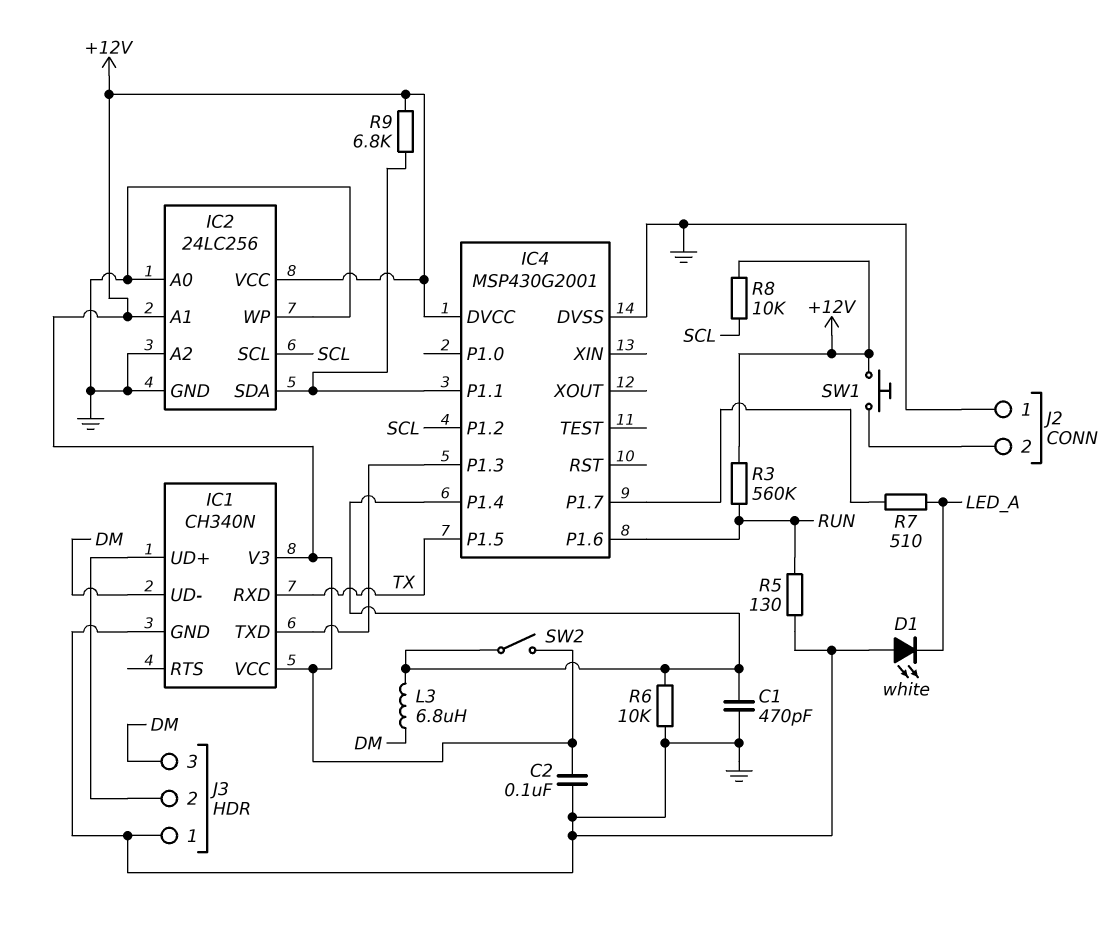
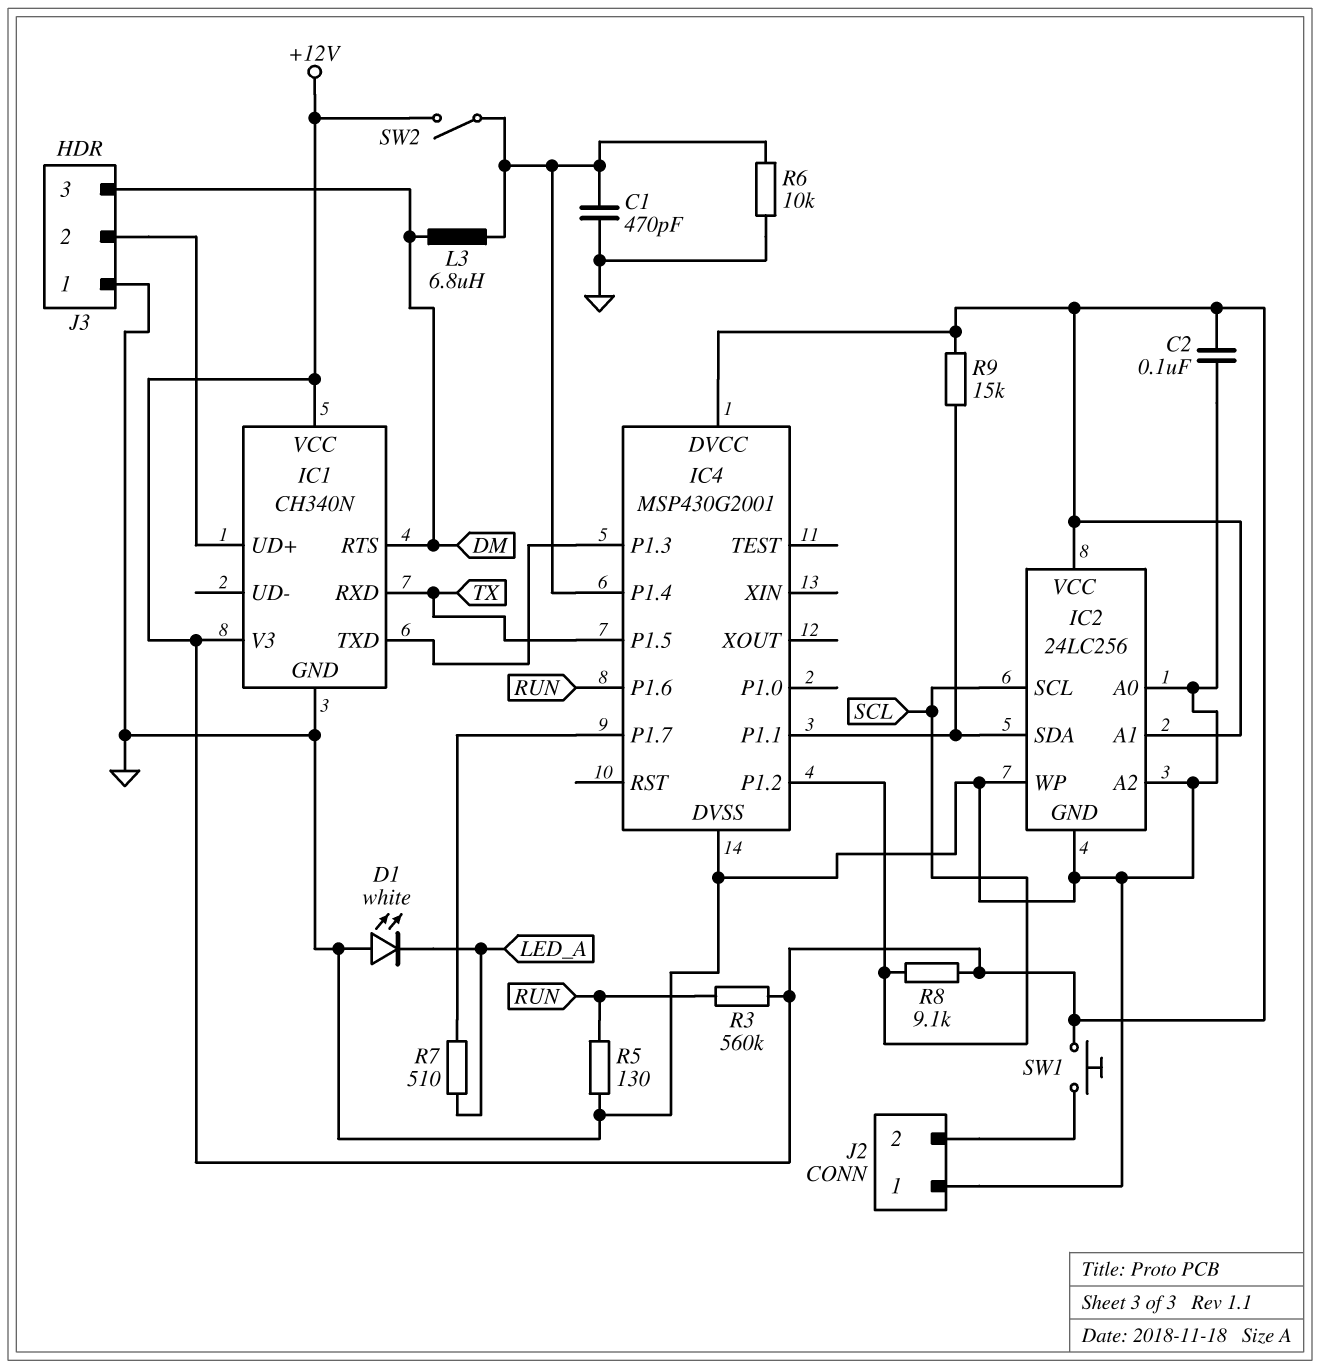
IC1 pin RTS: none -> DM
IC1 pin UD-: DM -> none
R8: 10k (+12V, SCL) -> 9.1k (+12V, SCL)
R9: 6.8k (+12V, IC2/SDA) -> 15k (+12V, IC2/SDA)

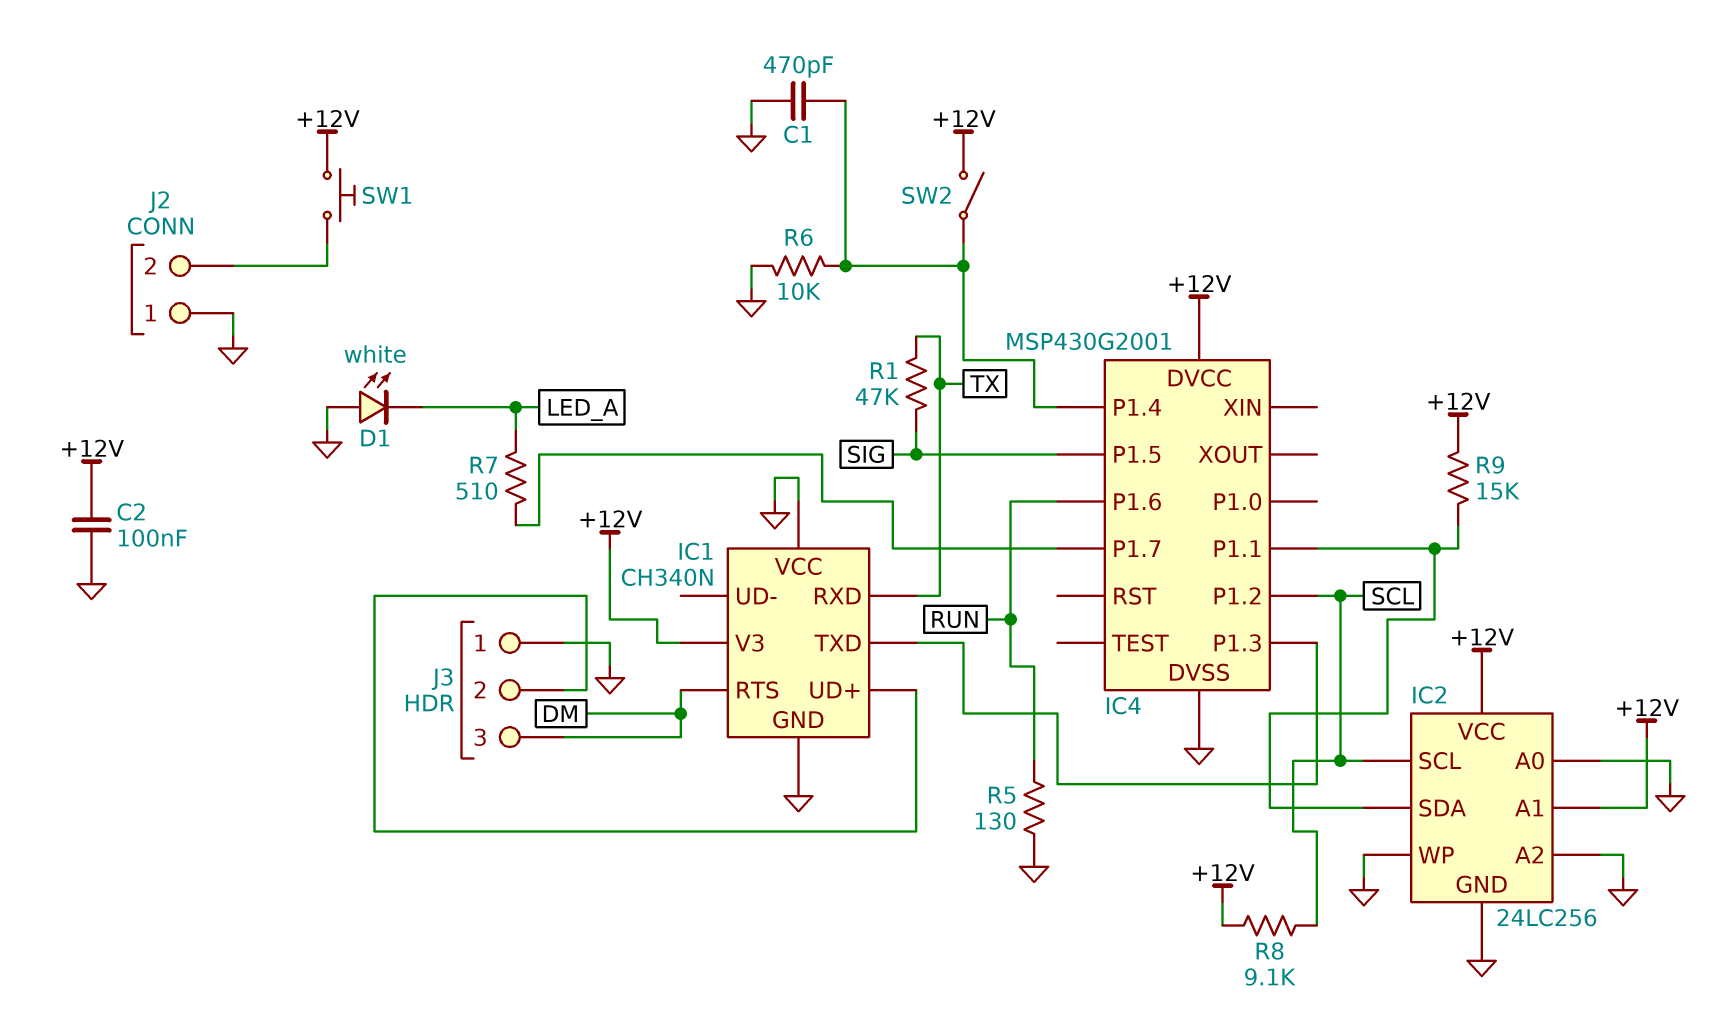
IC1 pin VCC: +12V -> GND
IC4 pin P1.5: TX -> SIG
L3: 6.8uH (DM, IC4/P1.4) -> none
R1: none -> 47k (SIG, TX)
R3: 560k (+12V, RUN) -> none

